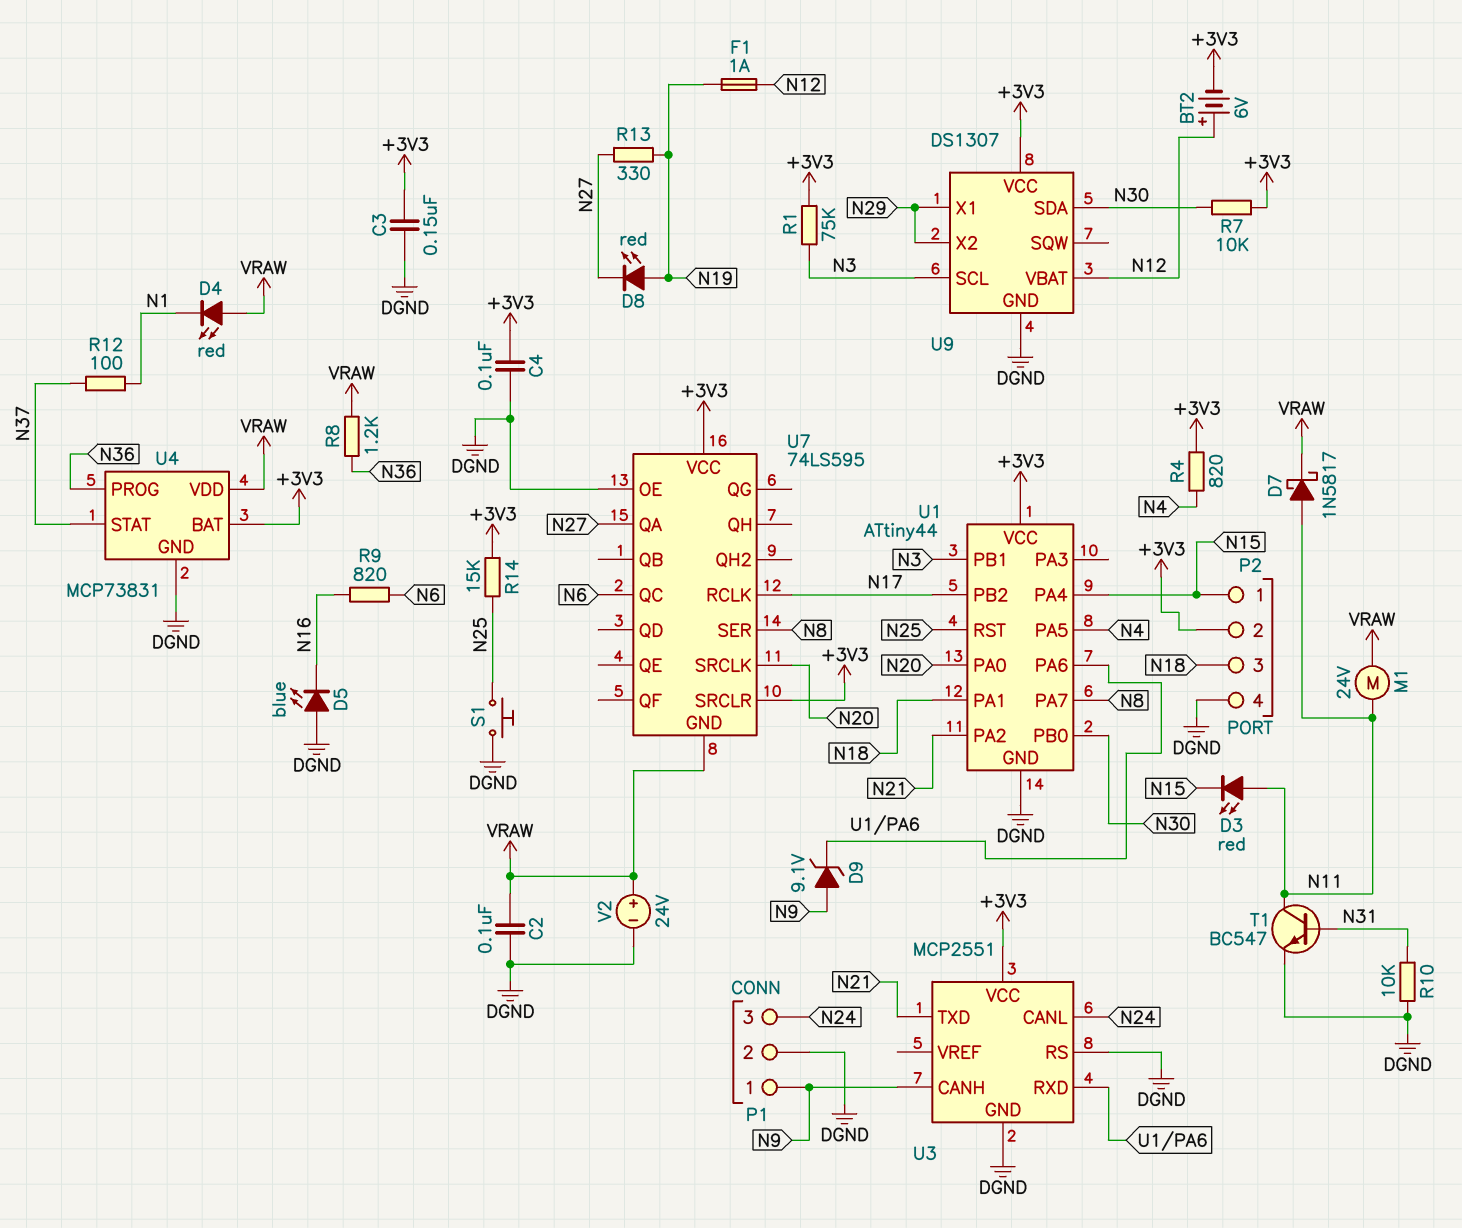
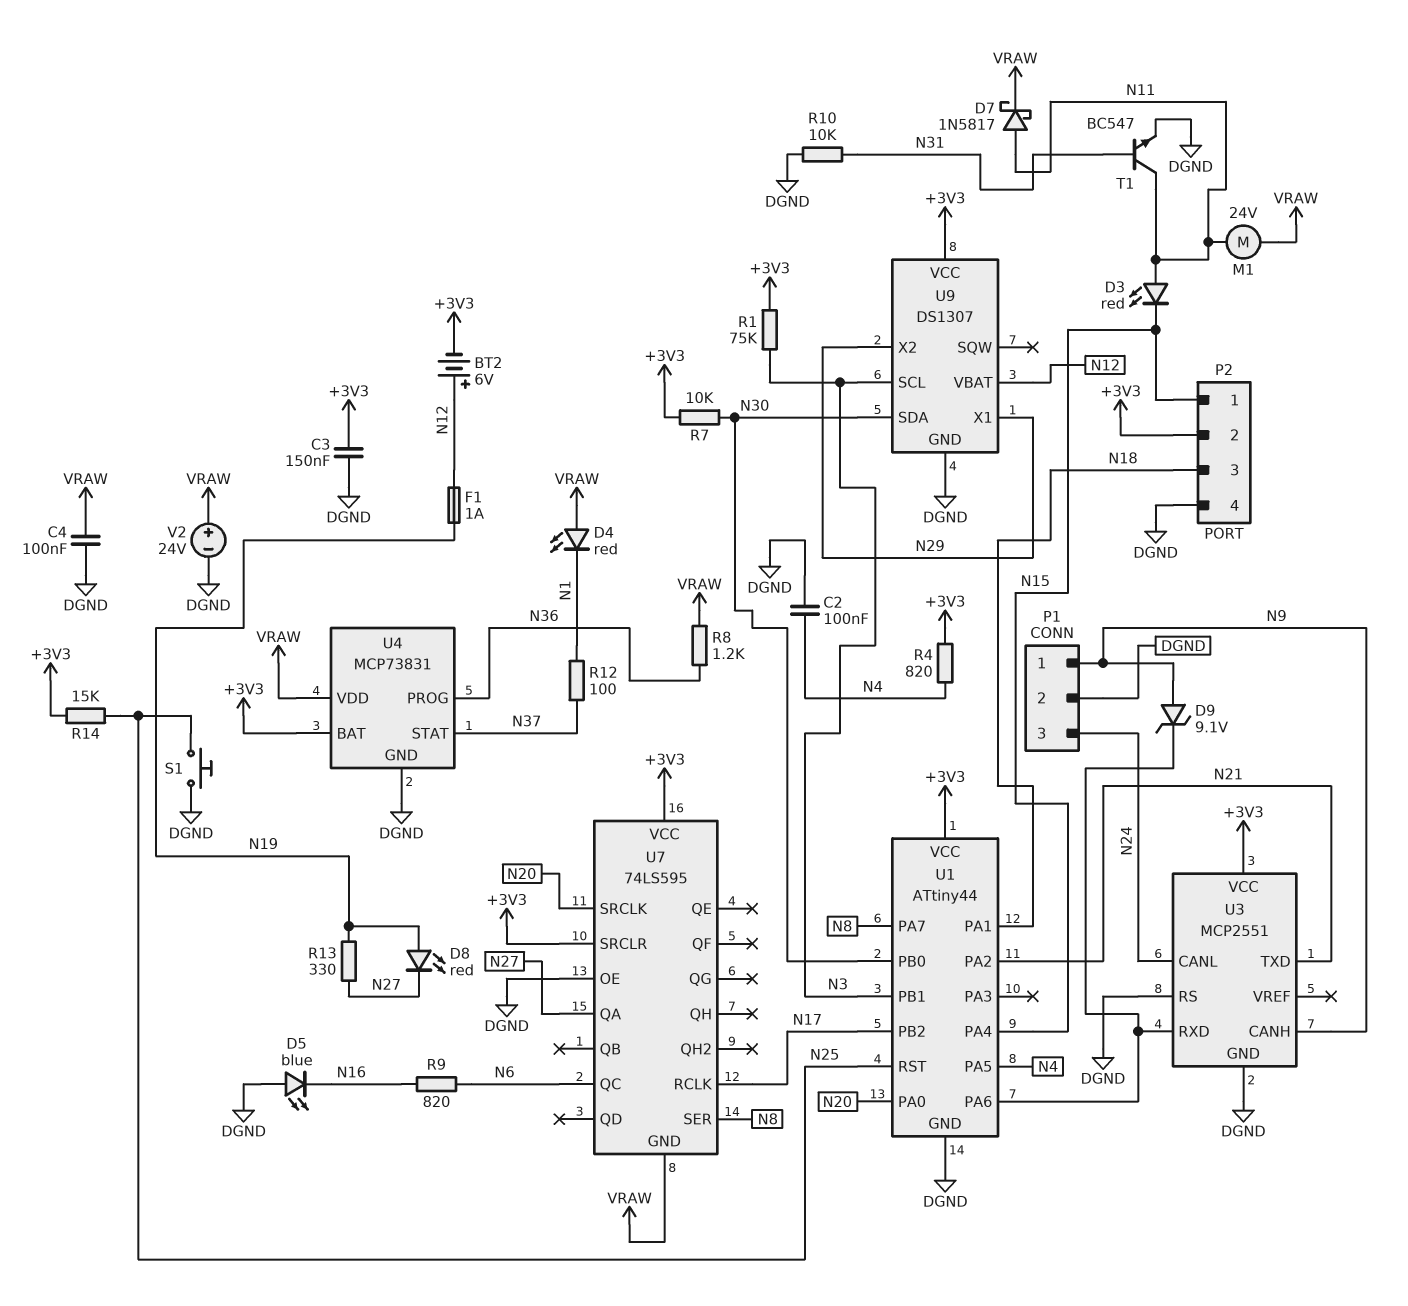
C2: 100nF (DGND, VRAW) -> 100nF (DGND, N4)
C4: 100nF (+3V3, DGND) -> 100nF (DGND, VRAW)

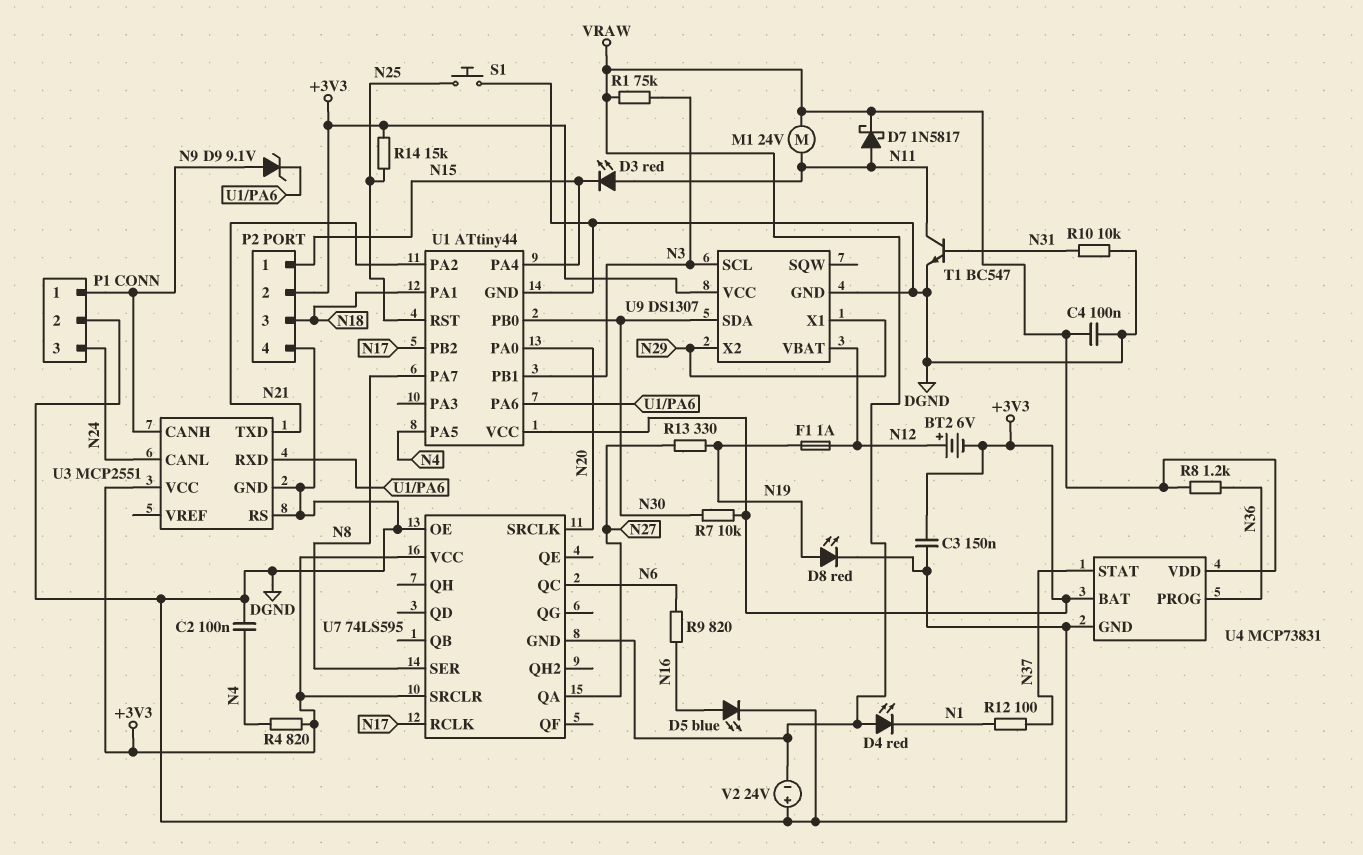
D5: LED blue (A DGND, K N16) -> LED blue (A N16, K DGND)
D8: LED red (A N19, K N27) -> LED red (A N19, K DGND)
R1: 75k (+3V3, N3) -> 75k (N3, VRAW)
V2: 24V (plus VRAW, minus DGND) -> 24V (plus DGND, minus VRAW)

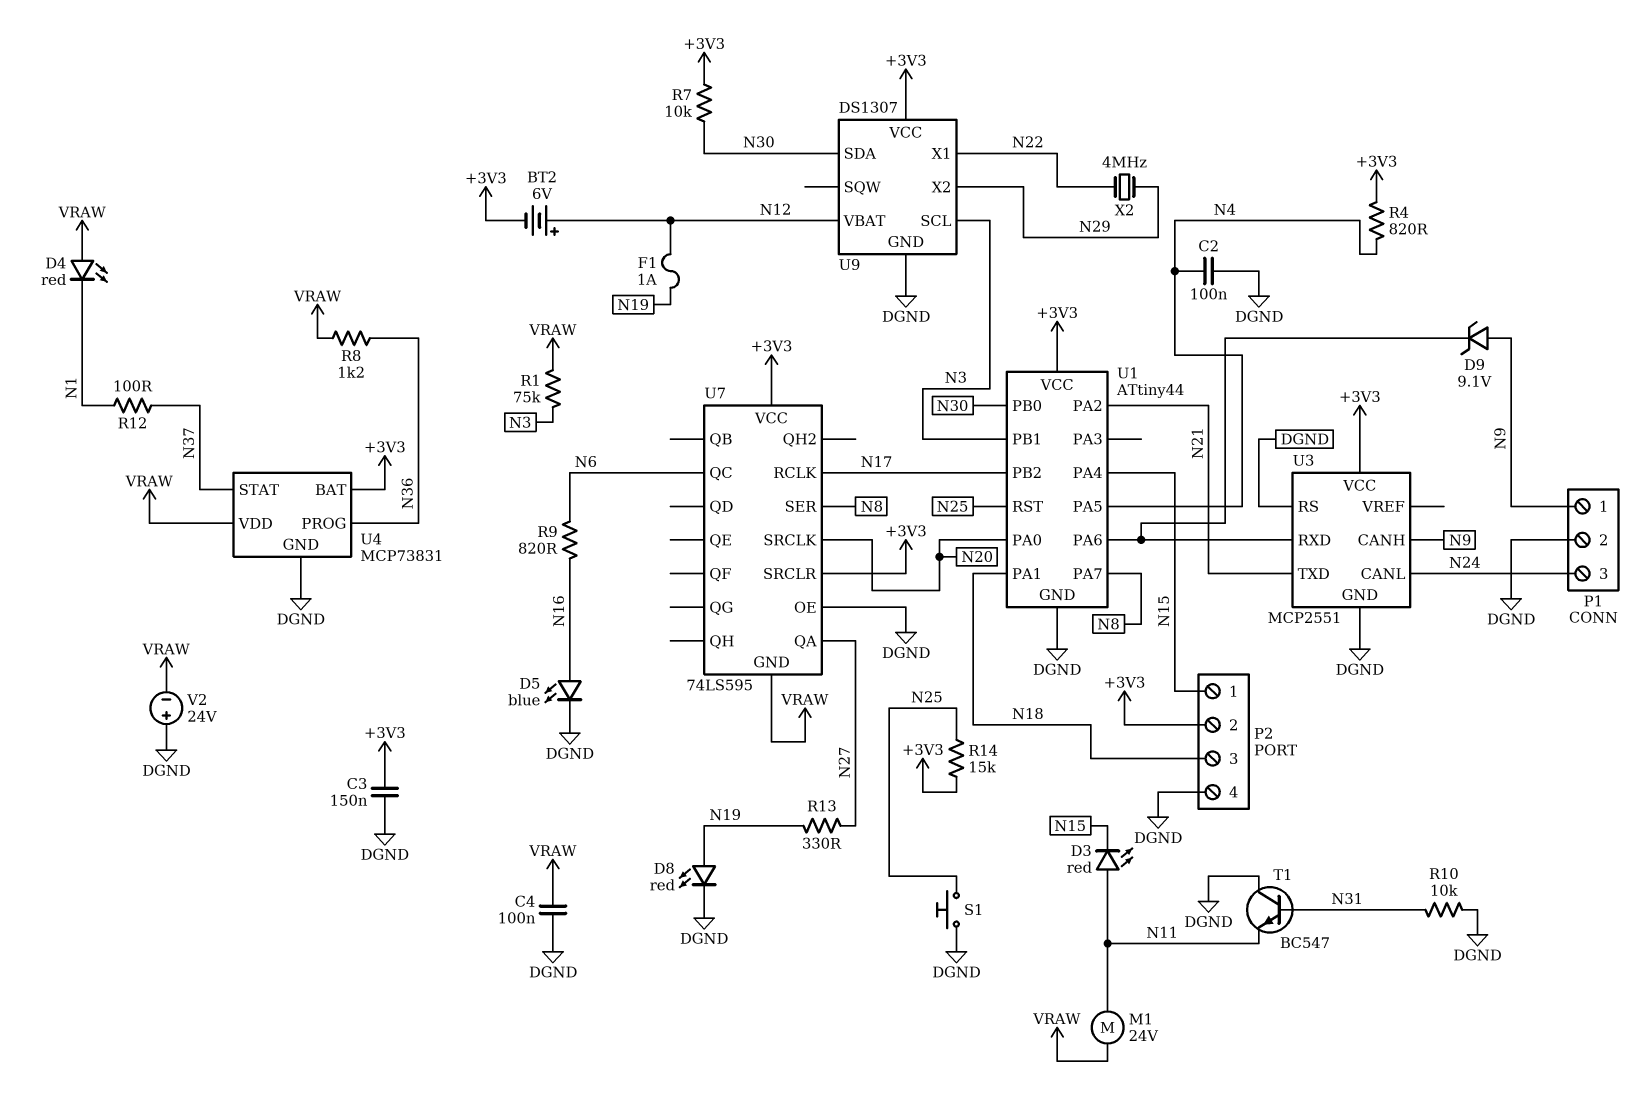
D7: schottky 1N5817 (A N11, K VRAW) -> none
T1: NPN BC547 (B N31, C N11, E DGND) -> NPN BC547 (B N31, C DGND, E N11)
U9 pin X1: N29 -> N22
X2: none -> 4MHz (N22, N29)

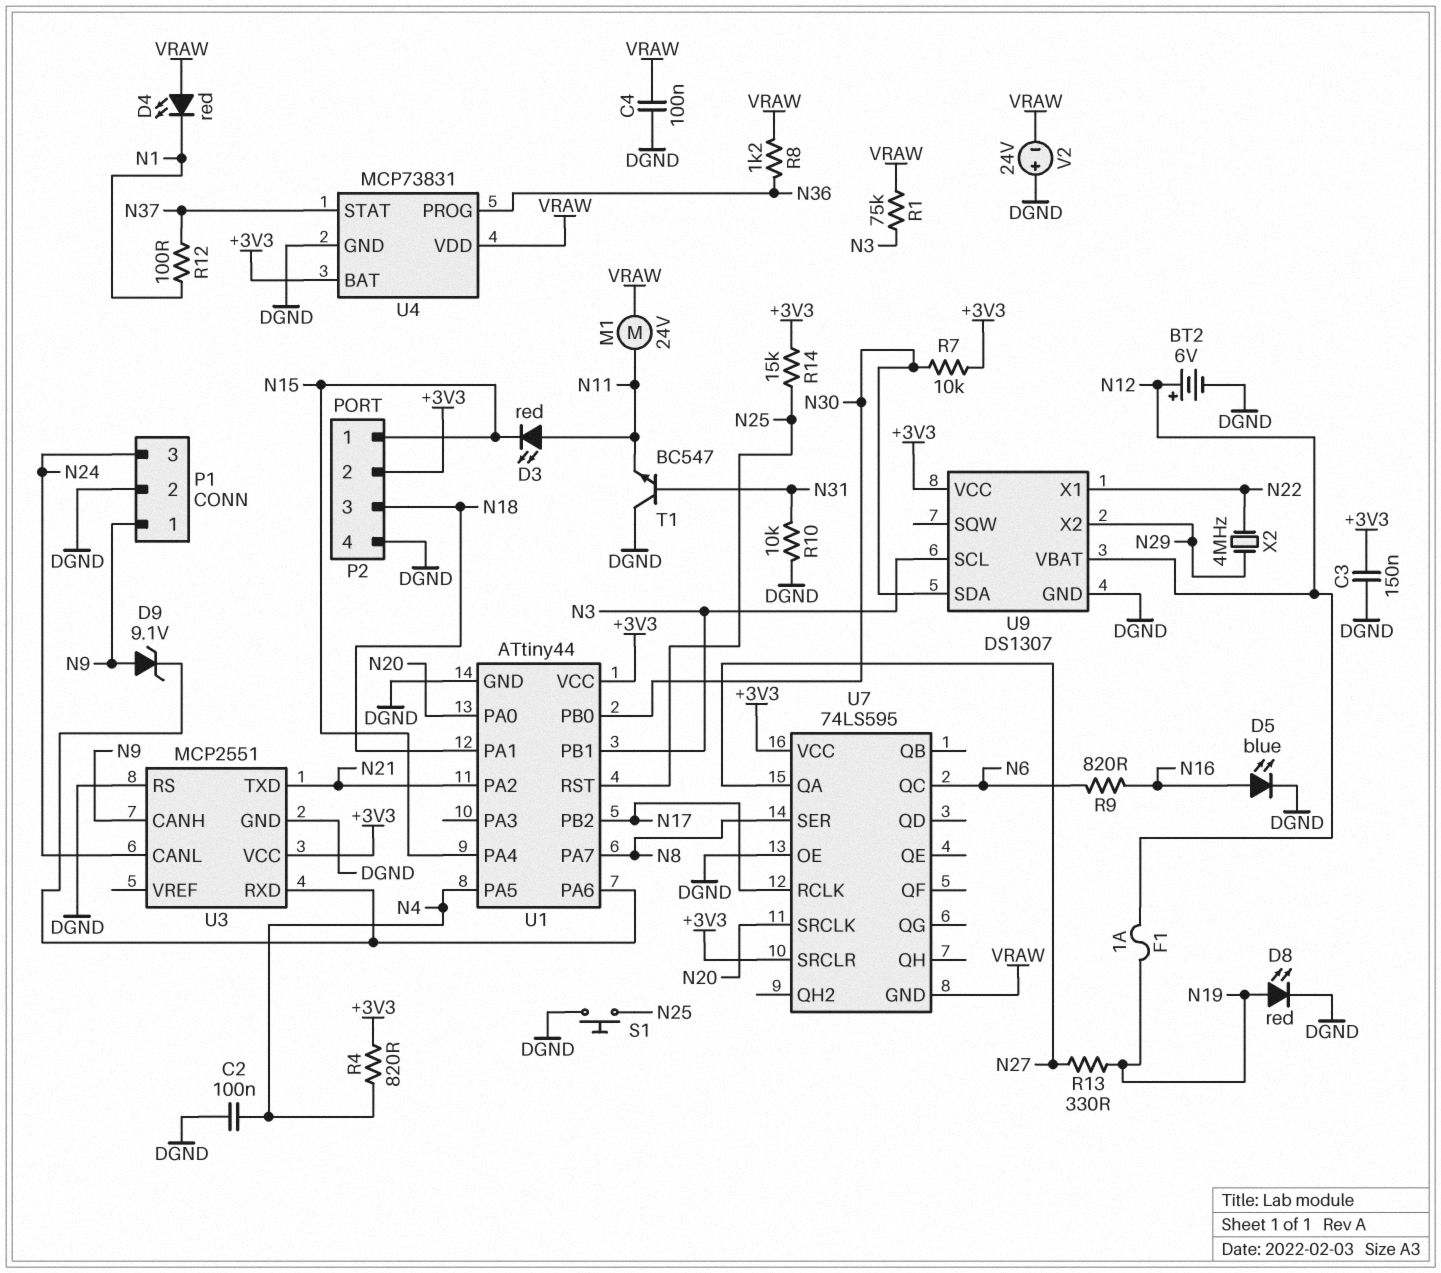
BT2: 6V (plus N12, minus +3V3) -> 6V (plus N12, minus DGND)

